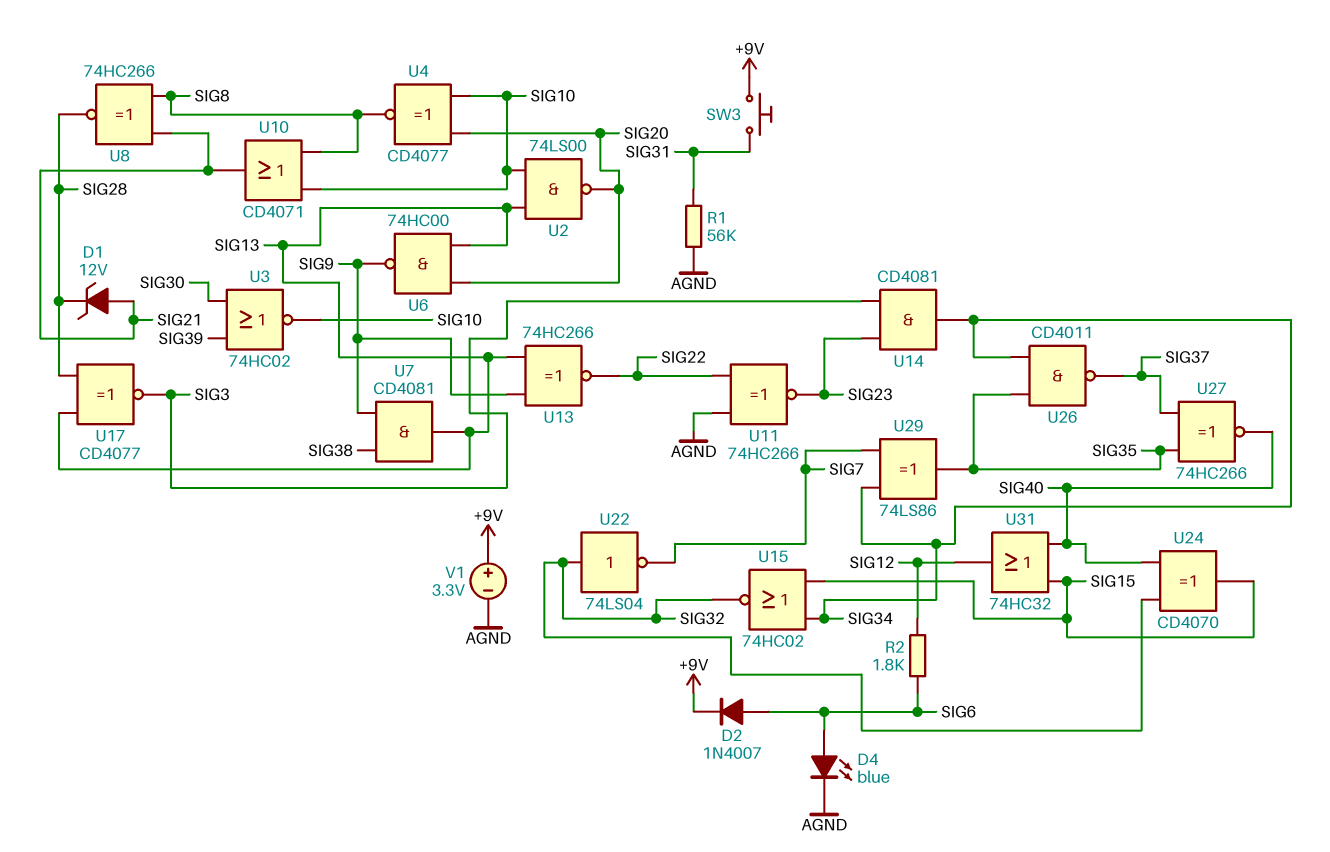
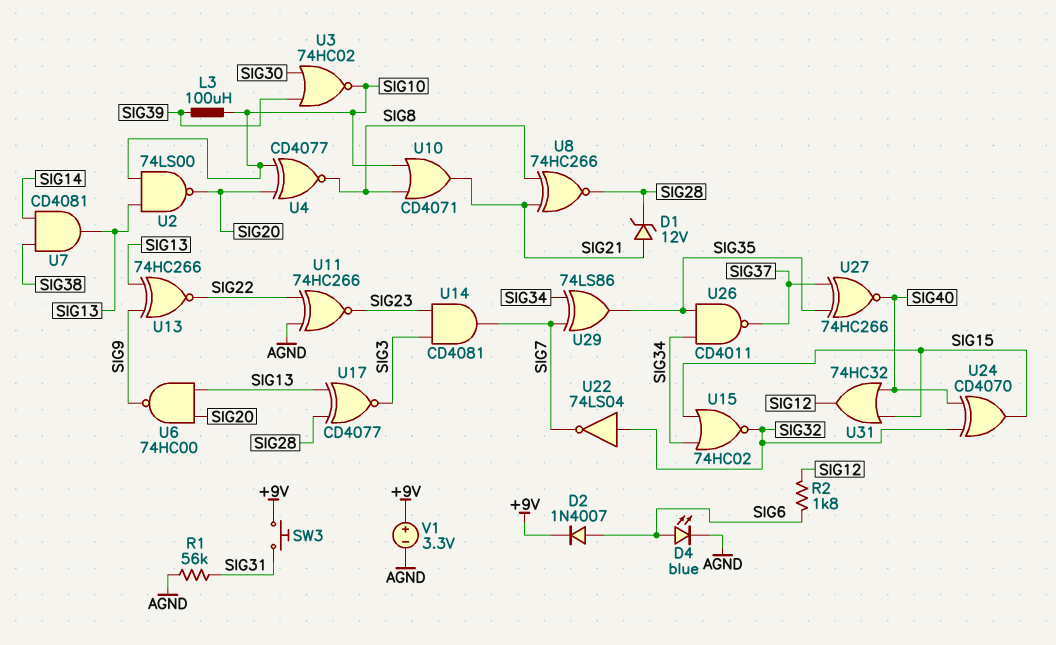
L3: none -> 100uH (SIG10, SIG39)
U7: AND CD4081 (in SIG9, in SIG38, out SIG13) -> AND CD4081 (in SIG14, in SIG38, out SIG13)
U14: AND CD4081 (in SIG3, in SIG23, out SIG34) -> AND CD4081 (in SIG3, in SIG23, out SIG7)

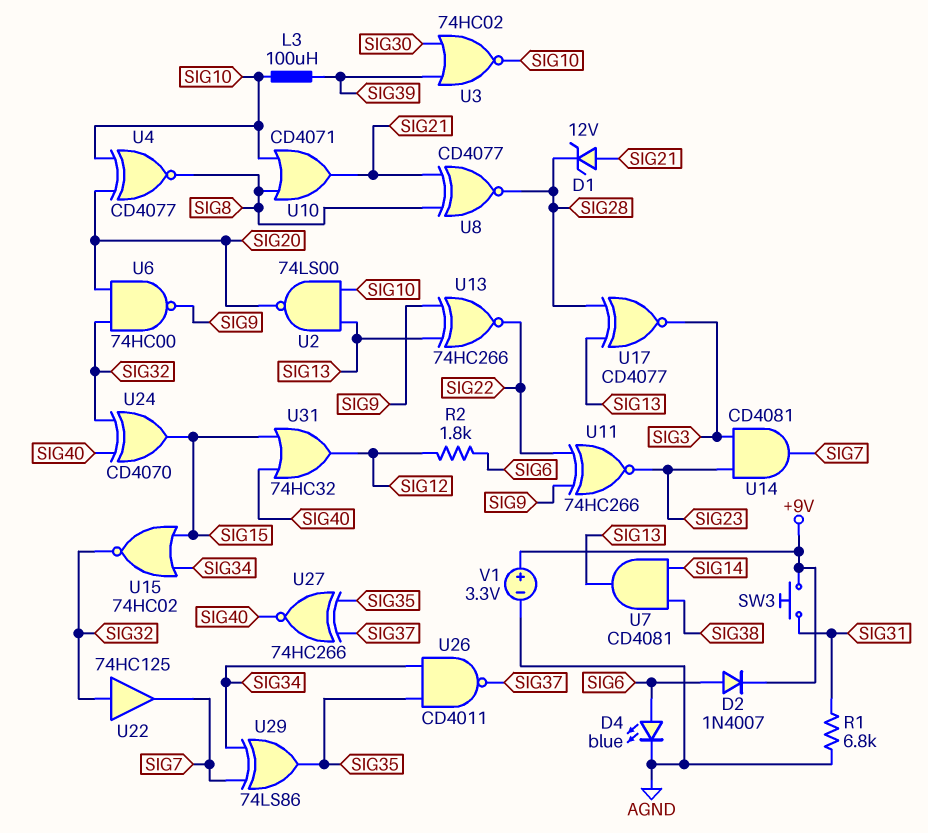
R1: 56k (AGND, SIG31) -> 6.8k (AGND, SIG31)
U6: NAND 74HC00 (in SIG13, in SIG20, out SIG9) -> NAND 74HC00 (in SIG20, in SIG32, out SIG9)
U8: XNOR 74HC266 (in SIG8, in SIG21, out SIG28) -> XNOR CD4077 (in SIG8, in SIG21, out SIG28)
U11: XNOR 74HC266 (in AGND, in SIG22, out SIG23) -> XNOR 74HC266 (in SIG9, in SIG22, out SIG23)
U22: NOT 74LS04 (in SIG32, out SIG7) -> buffer 74HC125 (in SIG32, out SIG7)

